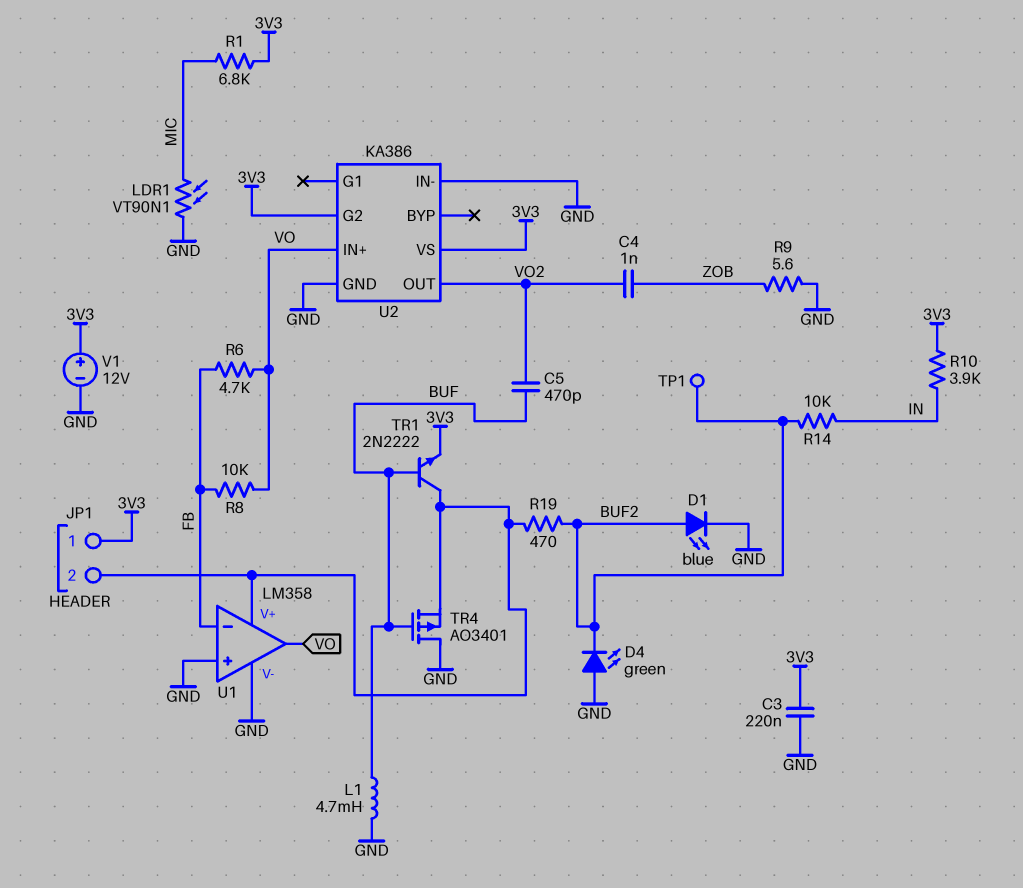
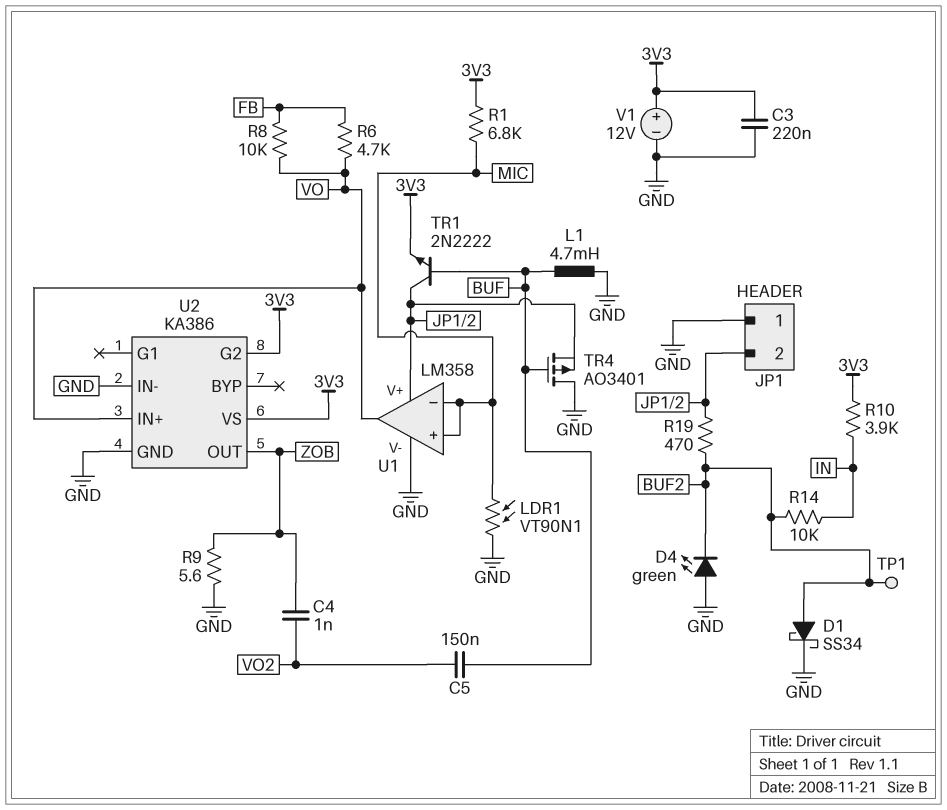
C5: 470pF (BUF, VO2) -> 150nF (BUF, VO2)
D1: LED blue (A BUF2, K GND) -> schottky SS34 (A BUF2, K GND)
JP1 pin 1: 3V3 -> GND
U1 pin in+: GND -> MIC
U1 pin in-: FB -> MIC
U2 pin OUT: VO2 -> ZOB

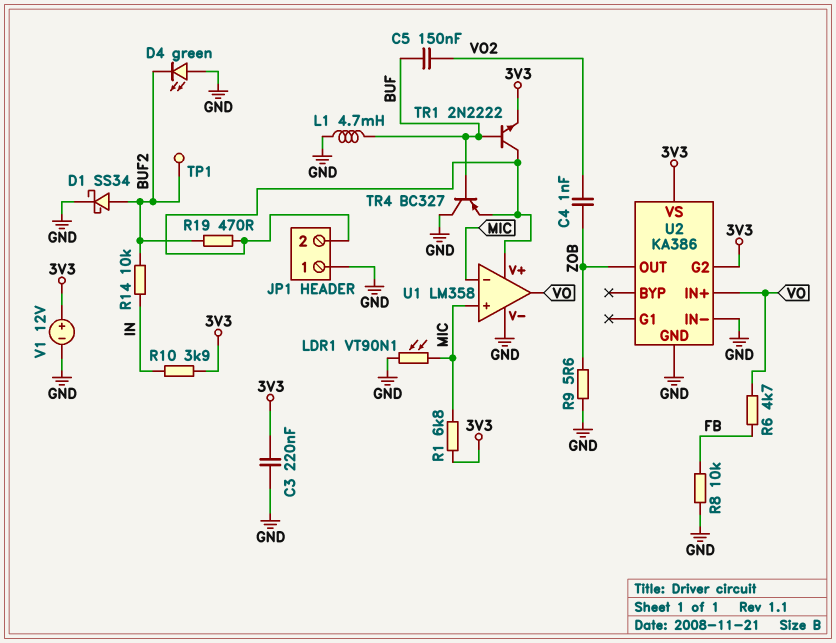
R8: 10k (FB, VO) -> 10k (FB, GND)
TR4: PMOS AO3401 (G BUF, D GND, S JP1/2) -> PNP BC327 (B BUF, C GND, E JP1/2)

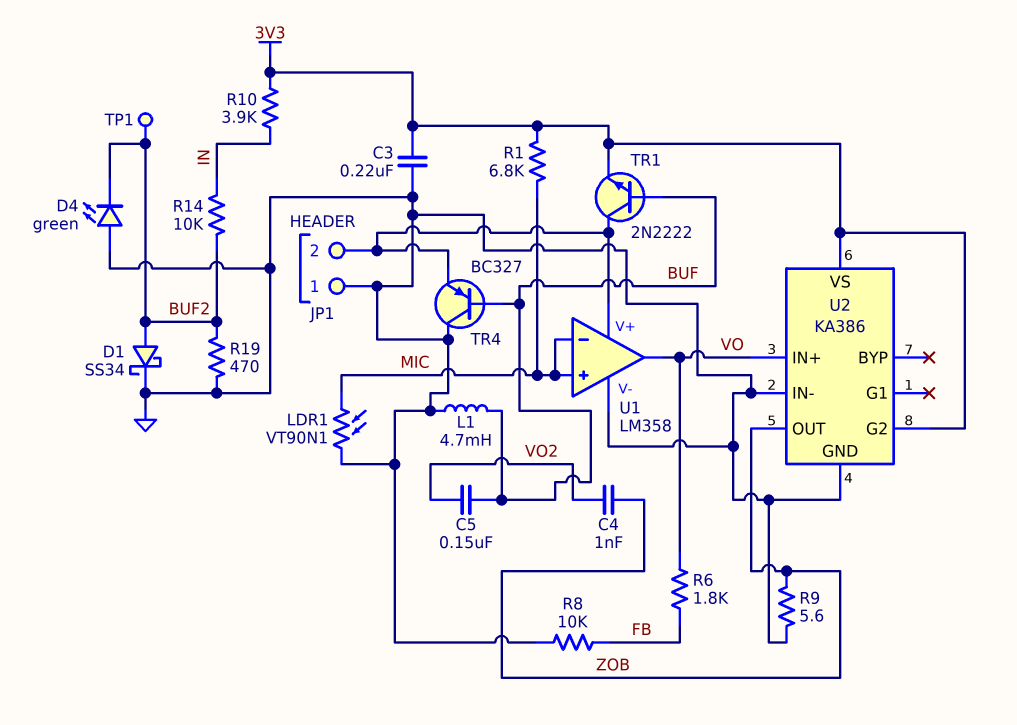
R6: 4.7k (FB, VO) -> 1.8k (FB, VO)
R19: 470 (BUF2, JP1/2) -> 470 (BUF2, GND)
V1: 12V (plus 3V3, minus GND) -> none

